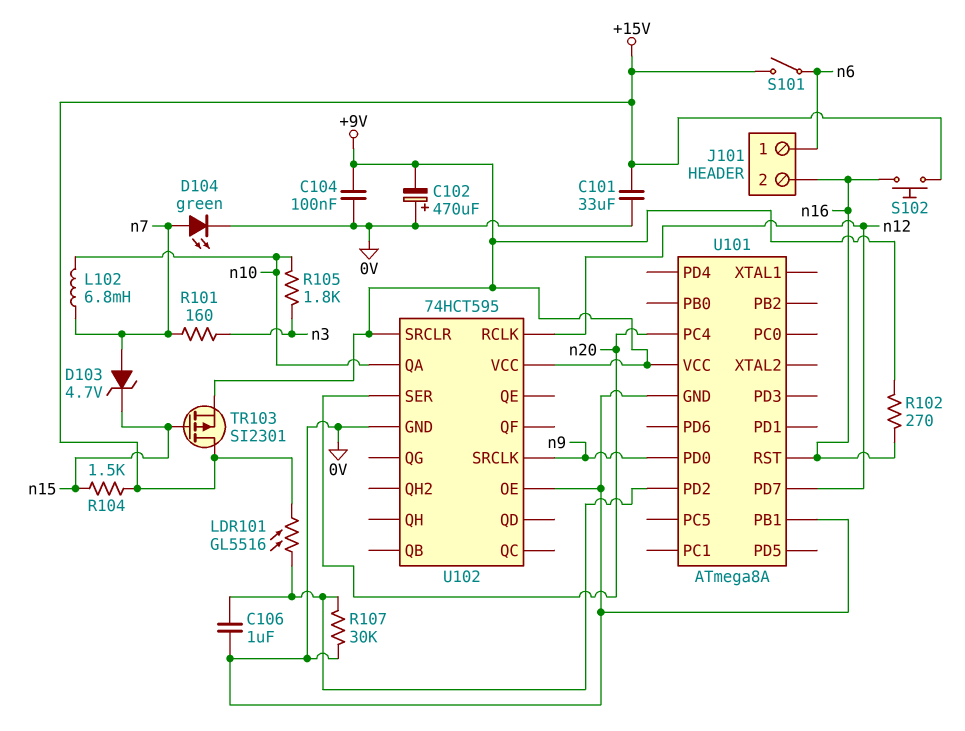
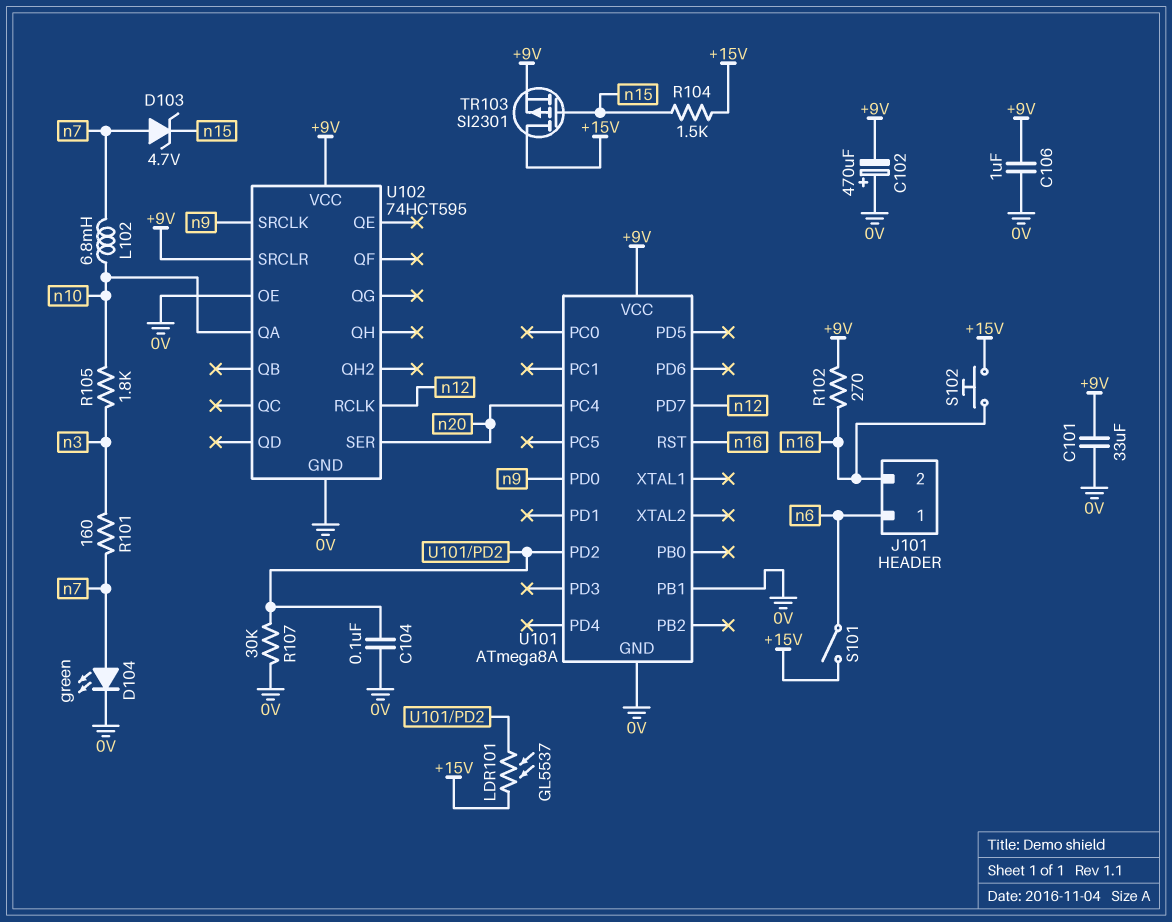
C101: 33uF (+15V, 0V) -> 33uF (+9V, 0V)
C104: 100nF (+9V, 0V) -> 100nF (0V, U101/PD2)
C106: 1uF (0V, U101/PD2) -> 1uF (+9V, 0V)
LDR101: GL5516 (+15V, U101/PD2) -> GL5537 (+15V, U101/PD2)

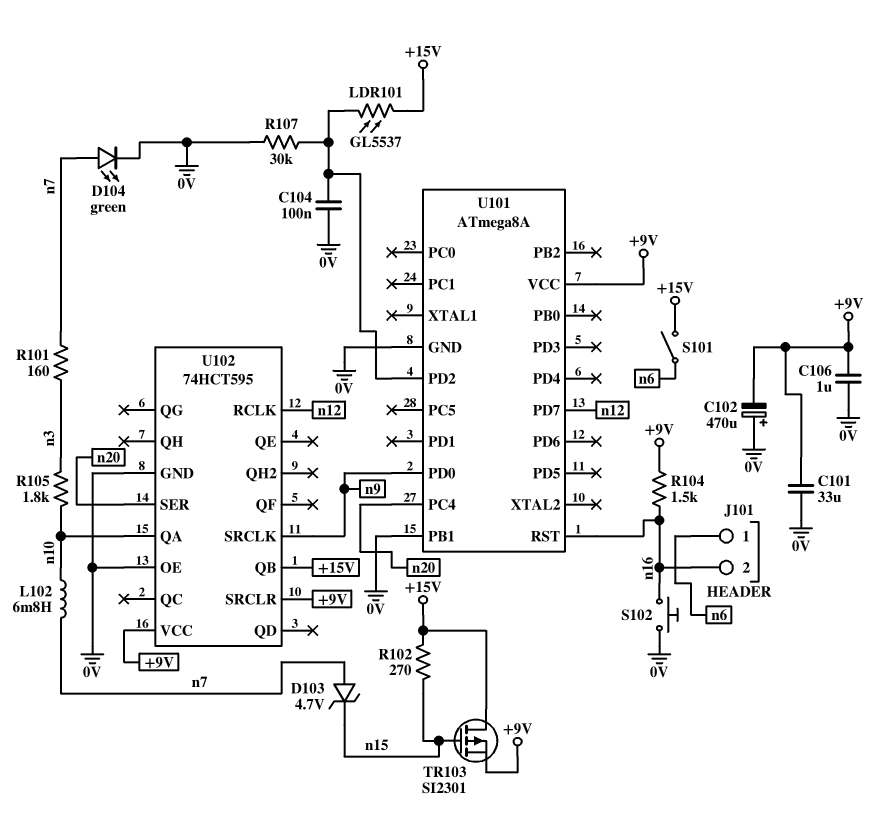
R102: 270 (+9V, n16) -> 270 (+15V, n15)
R104: 1.5k (+15V, n15) -> 1.5k (+9V, n16)
S102: button (+15V, n16) -> button (0V, n16)
U102 pin QB: none -> +15V

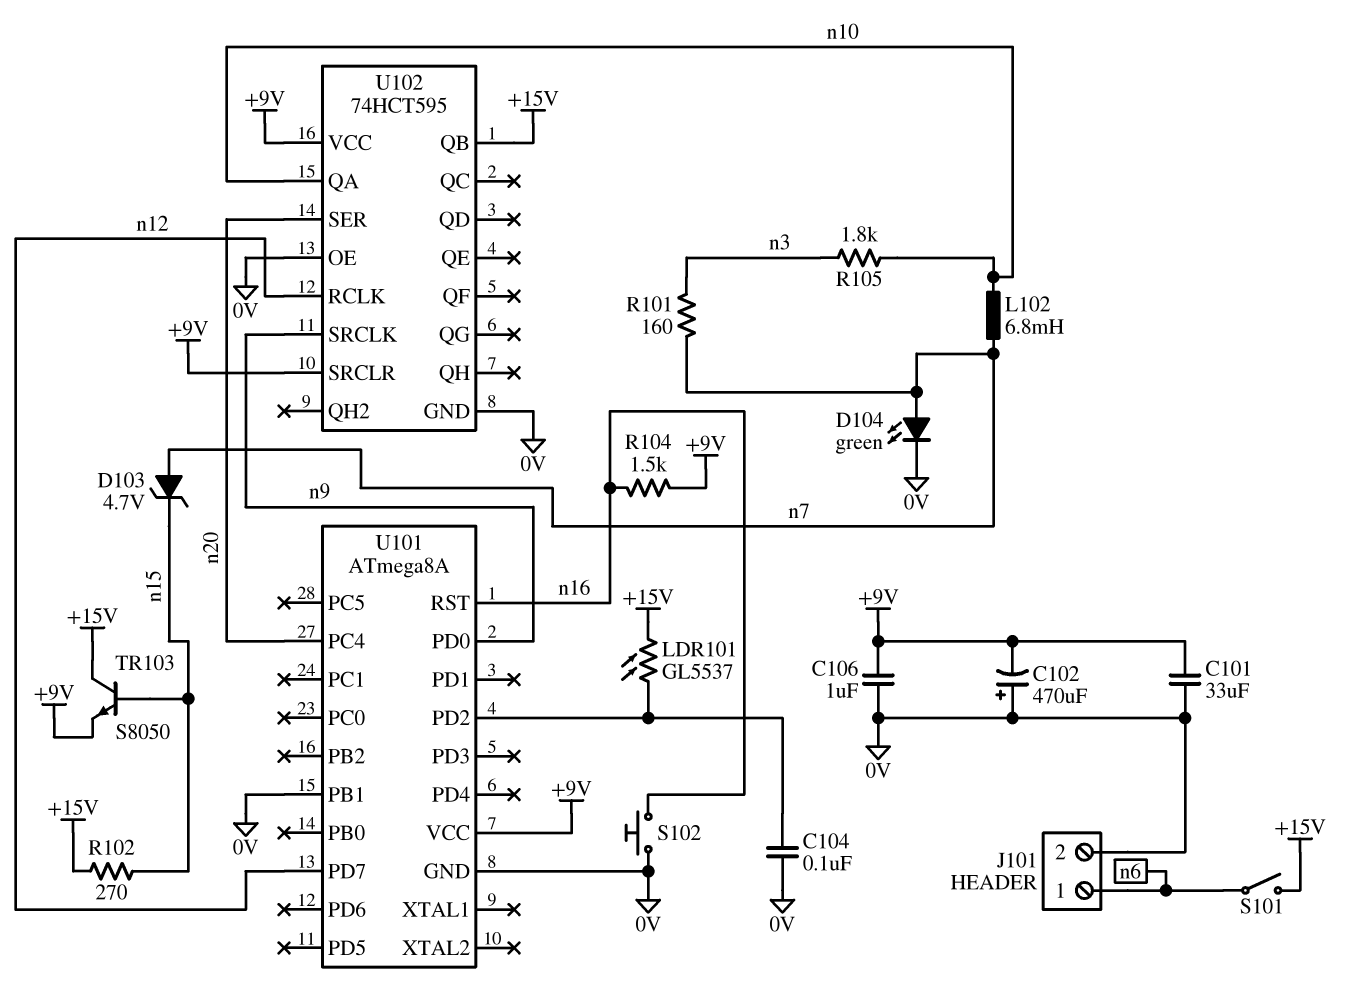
J101 pin 2: n16 -> 0V
R107: 30k (0V, U101/PD2) -> none
TR103: PMOS SI2301 (G n15, D +15V, S +9V) -> NPN S8050 (B n15, C +15V, E +9V)

